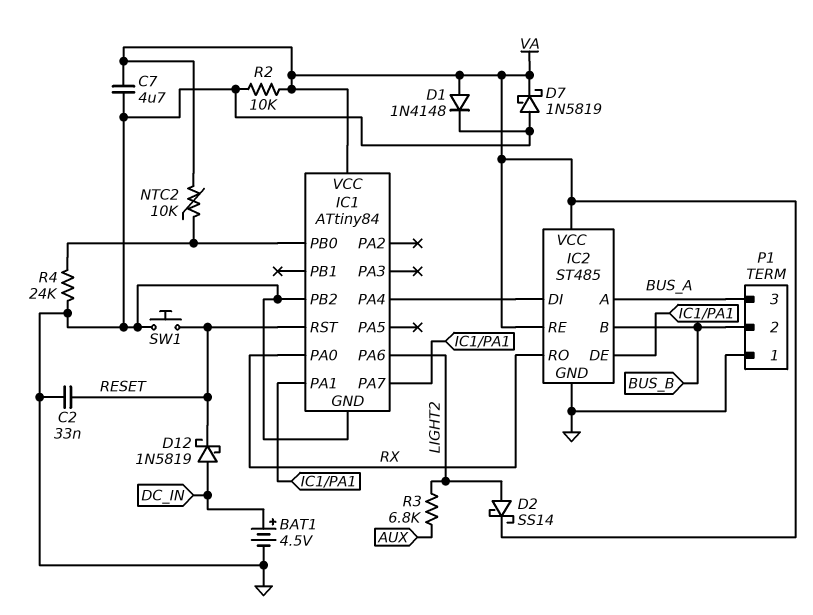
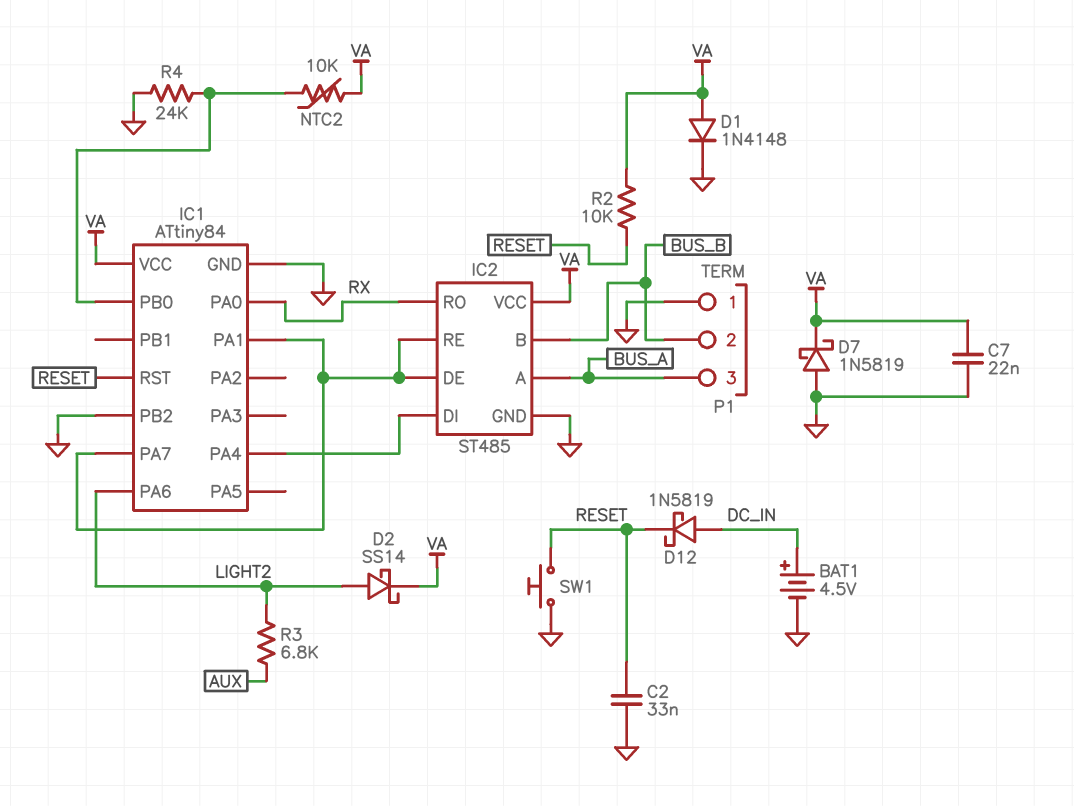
C7: 4.7uF (GND, VA) -> 22nF (GND, VA)
IC2 pin RE: VA -> IC1/PA1
R2: 10k (GND, VA) -> 10k (RESET, VA)

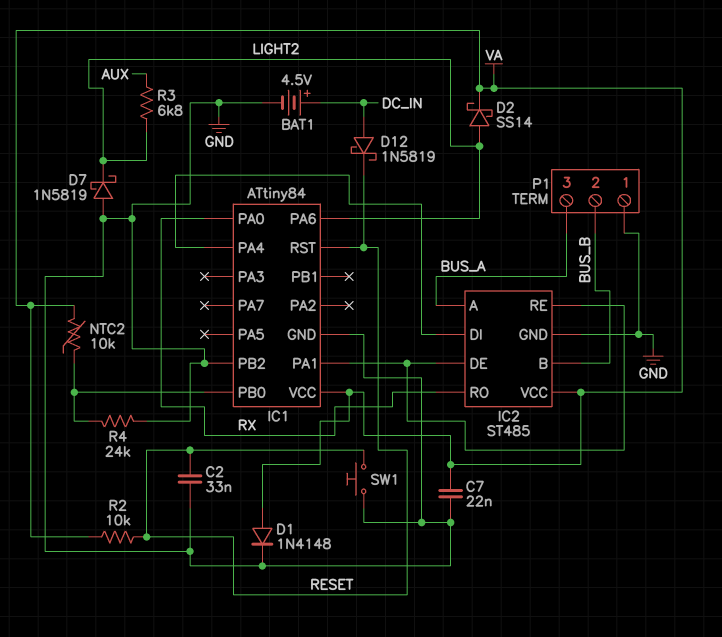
D7: schottky 1N5819 (A GND, K VA) -> schottky 1N5819 (A GND, K LIGHT2)
IC1 pin PA7: IC1/PA1 -> none

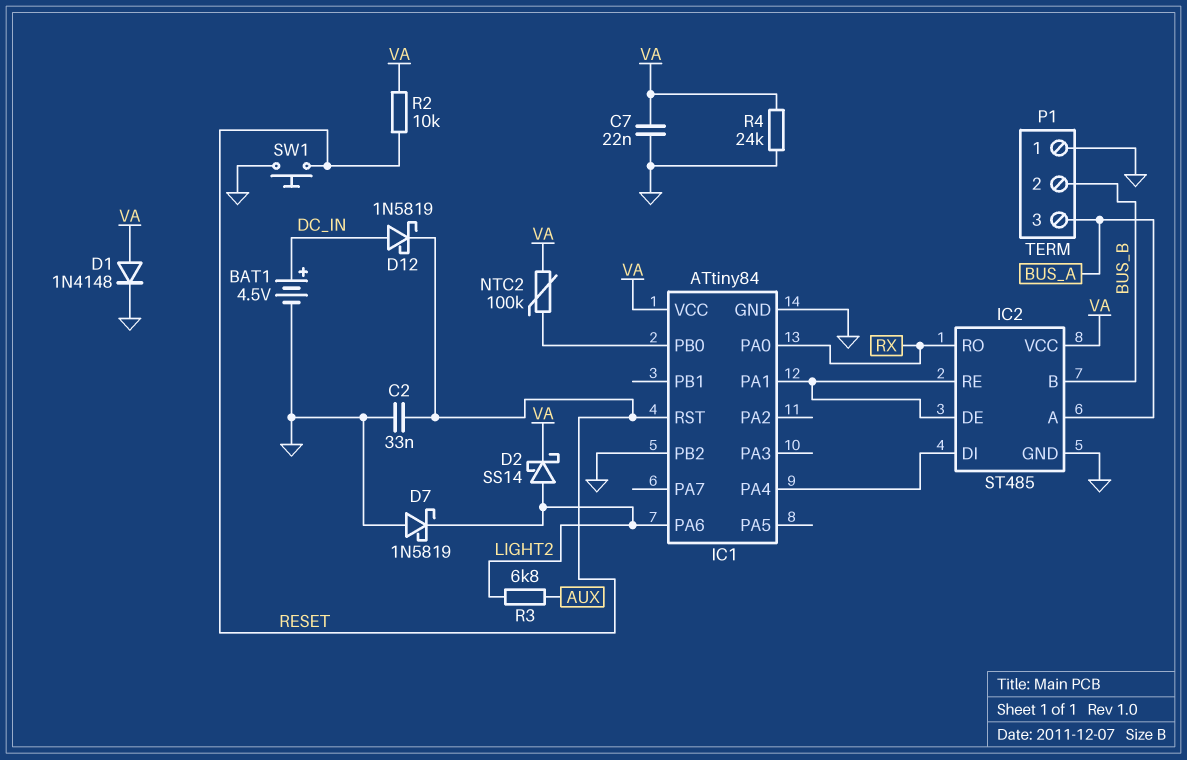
NTC2: 10k (IC1/PB0, VA) -> 100k (IC1/PB0, VA)
R4: 24k (GND, IC1/PB0) -> 24k (GND, VA)

